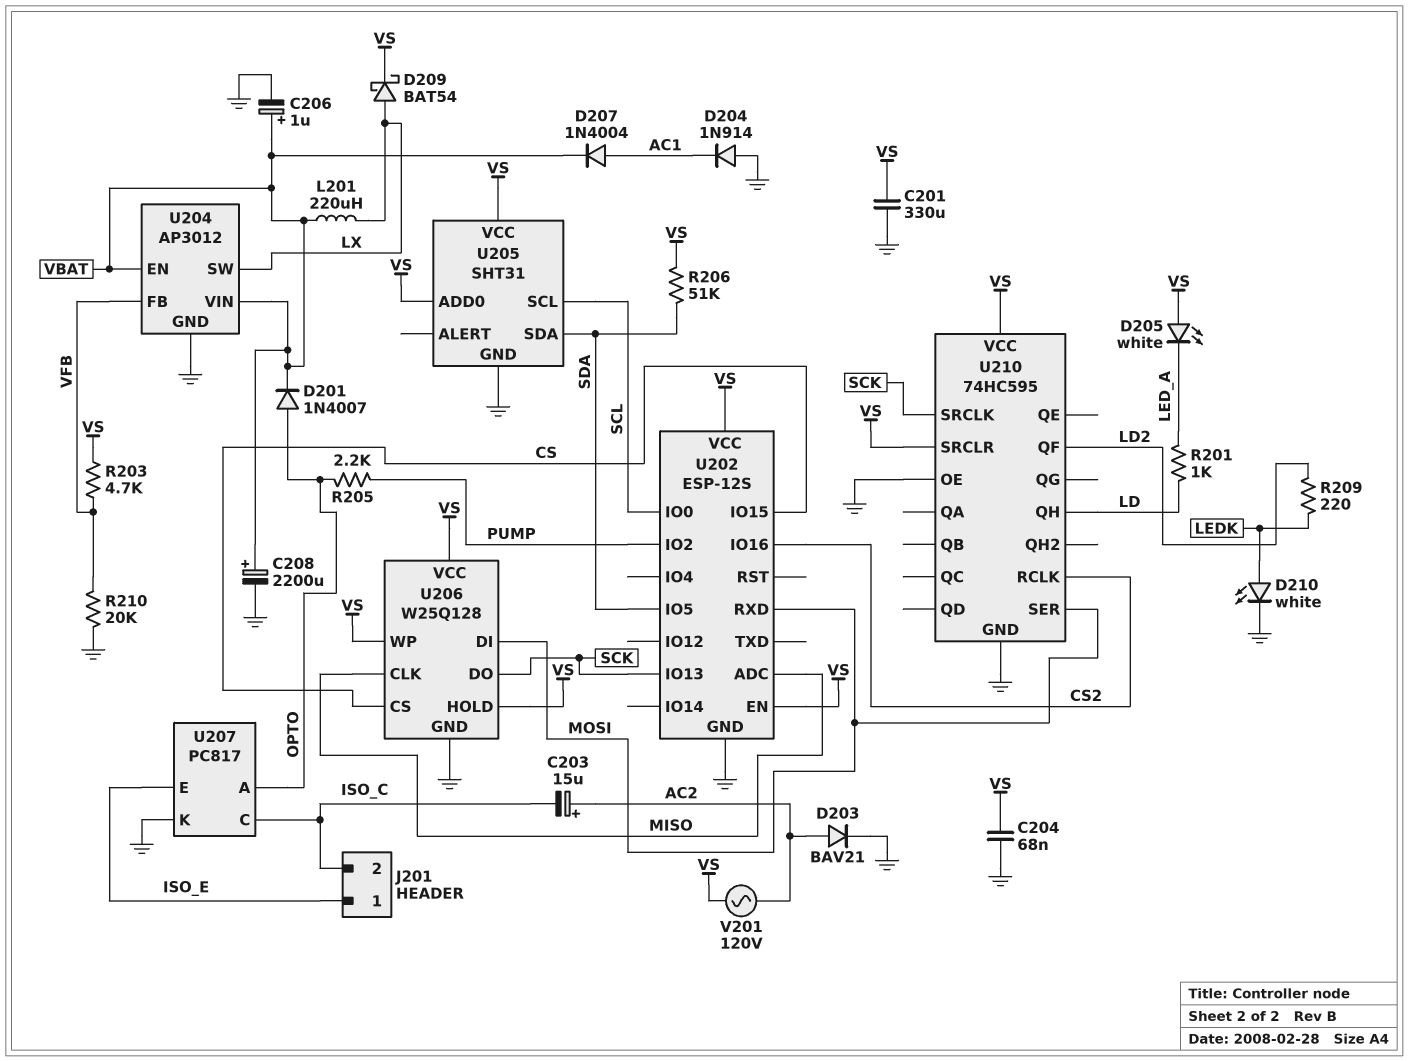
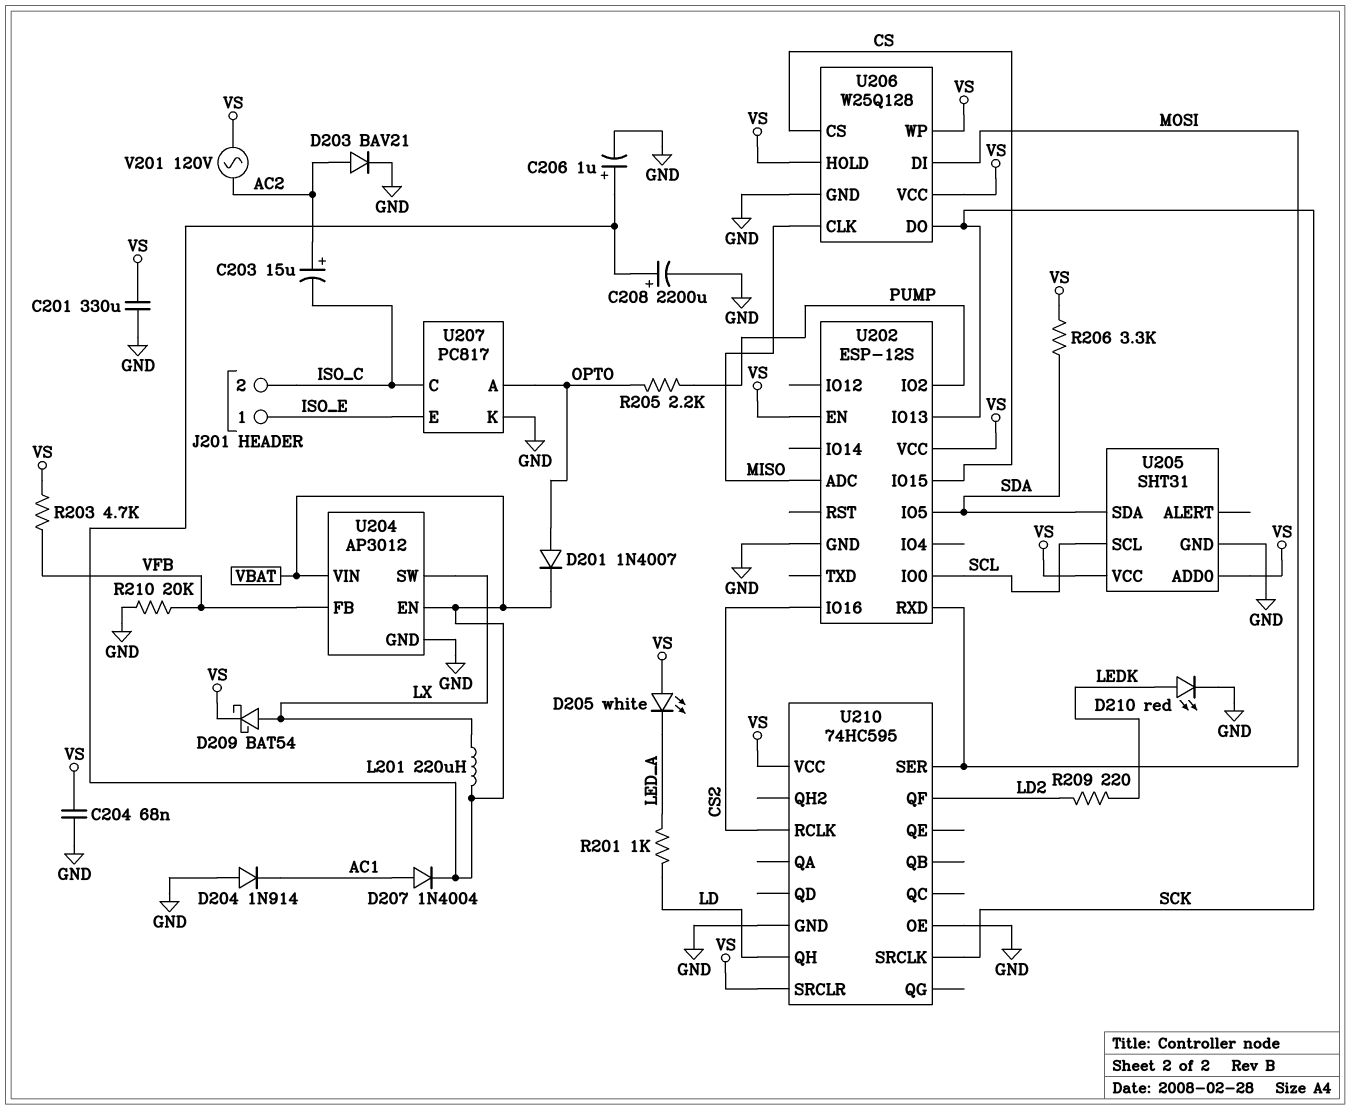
D210: LED white (A LEDK, K GND) -> LED red (A LEDK, K GND)
R206: 51k (SDA, VS) -> 3.3k (SDA, VS)

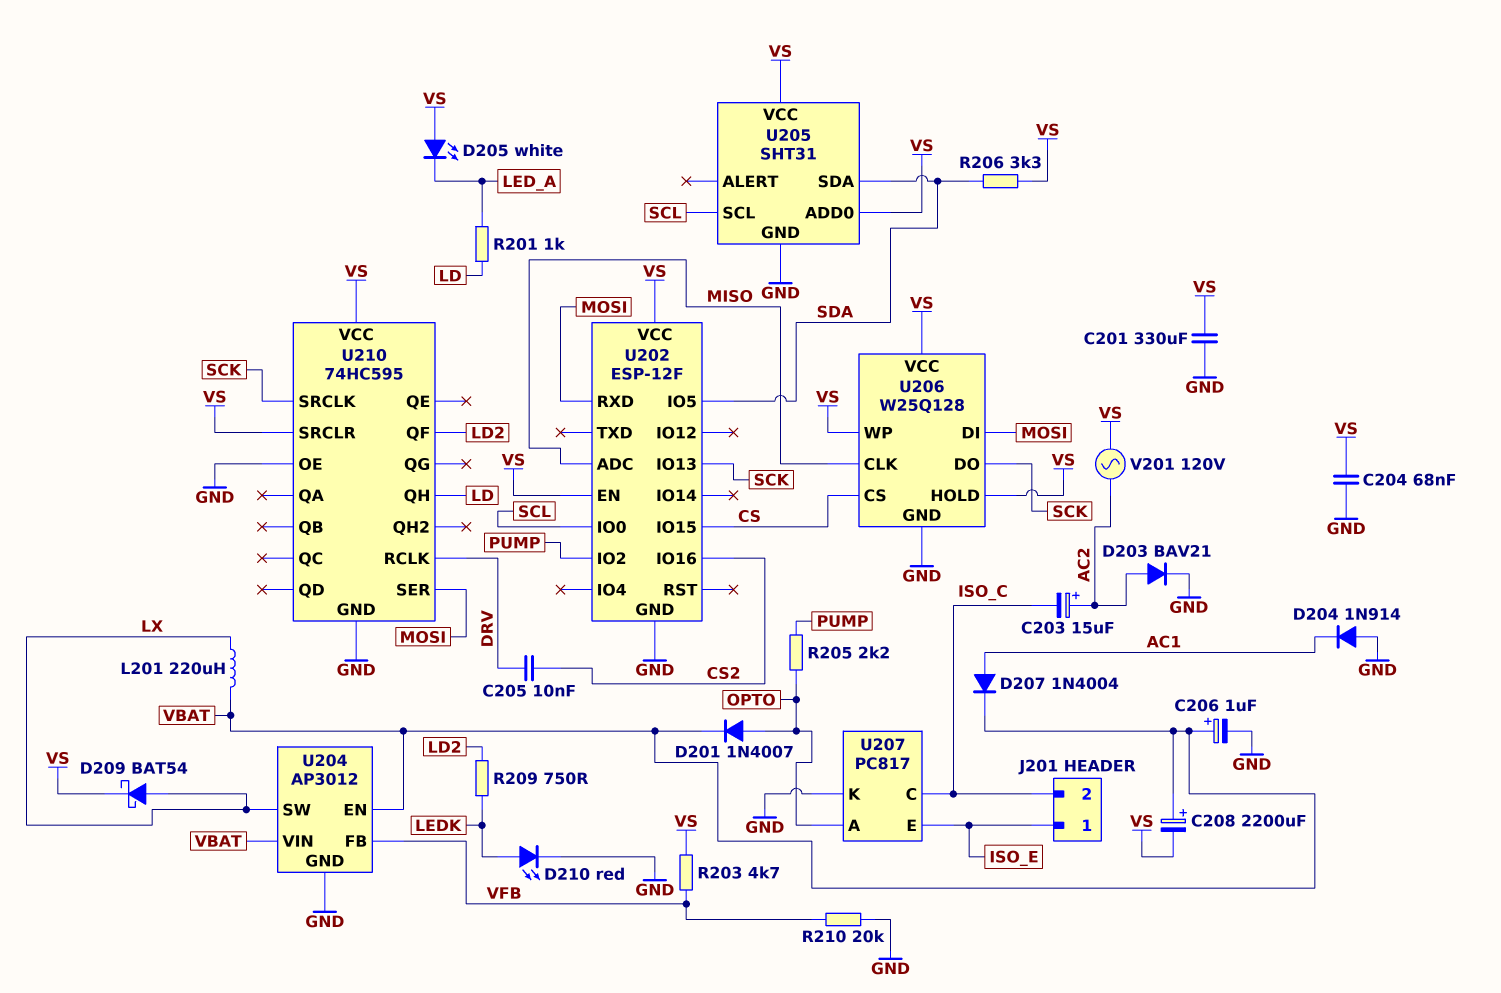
C205: none -> 10nF (CS2, DRV)
C208: 2200uF (plus VBAT, minus GND) -> 2200uF (plus VBAT, minus VS)
R209: 220 (LD2, LEDK) -> 750 (LD2, LEDK)
U202: ESP-12S -> ESP-12F
U210 pin RCLK: CS2 -> DRV

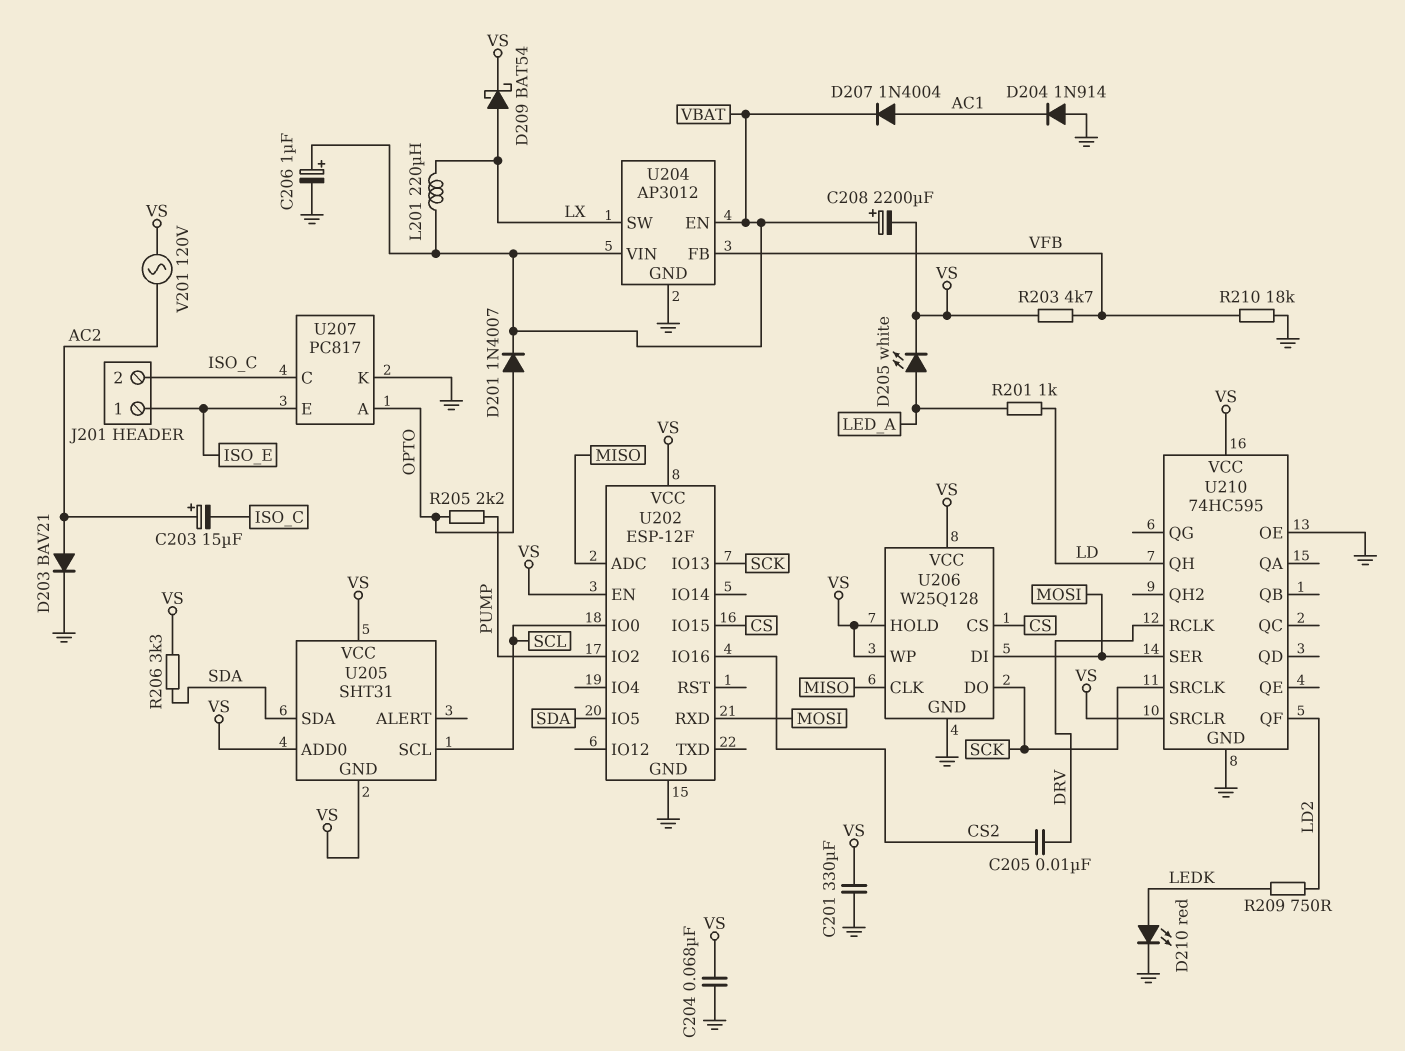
D205: LED white (A VS, K LED_A) -> LED white (A LED_A, K VS)
R210: 20k (GND, VFB) -> 18k (GND, VFB)
U205 pin GND: GND -> VS

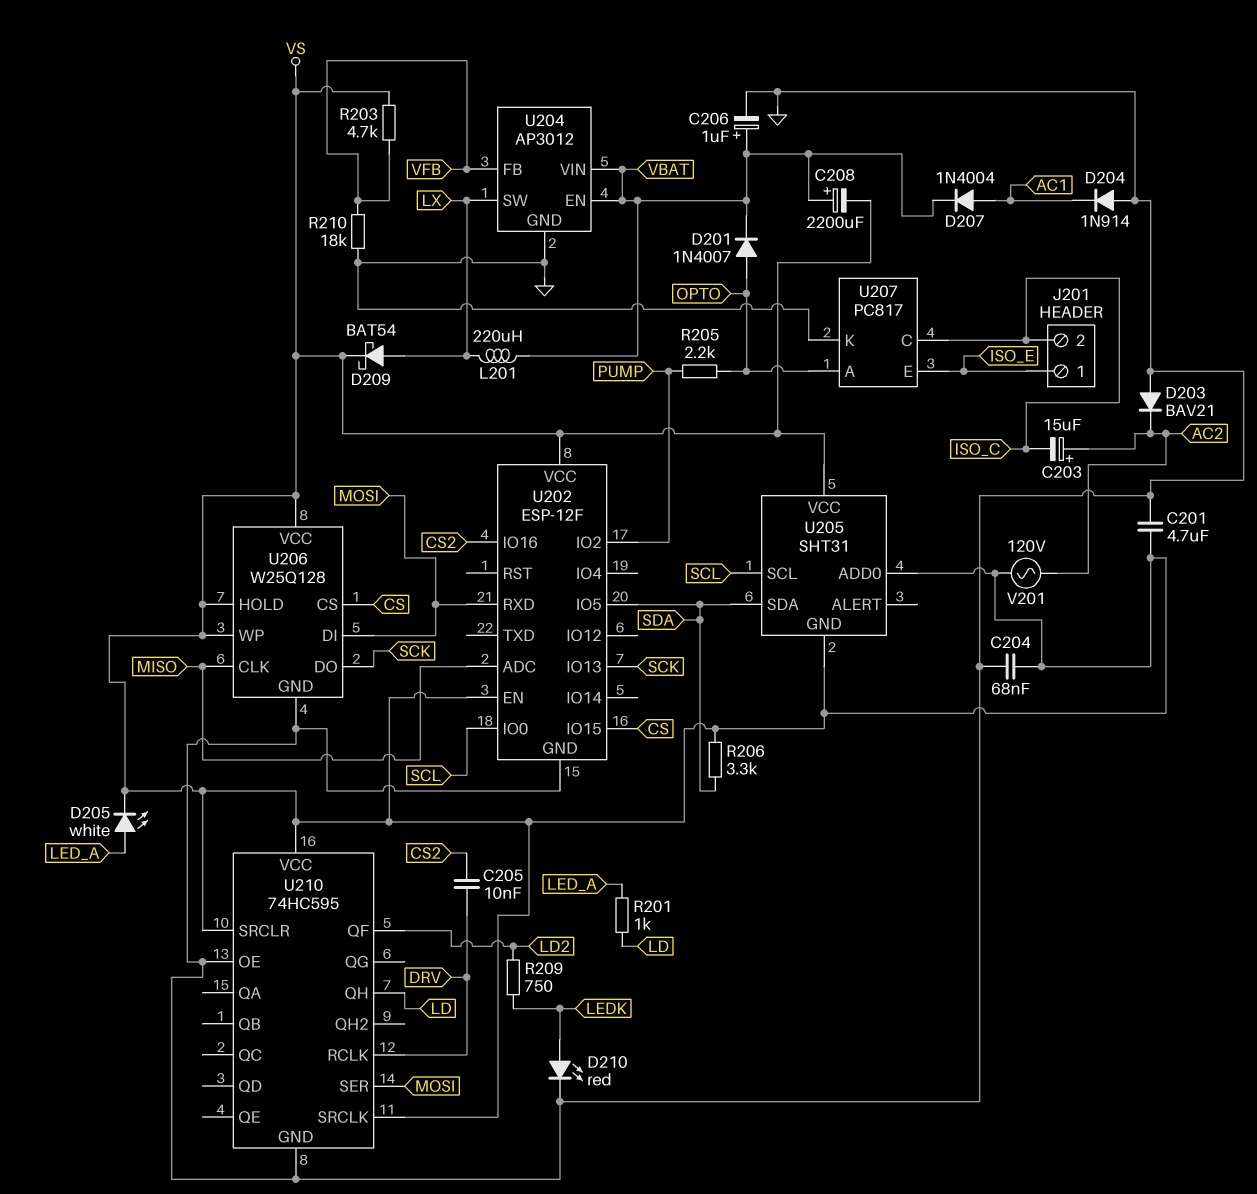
C201: 330uF (GND, VS) -> 4.7uF (GND, VS)
D203: diode BAV21 (A AC2, K GND) -> diode BAV21 (A GND, K AC2)
U210 pin SRCLK: SCK -> VS

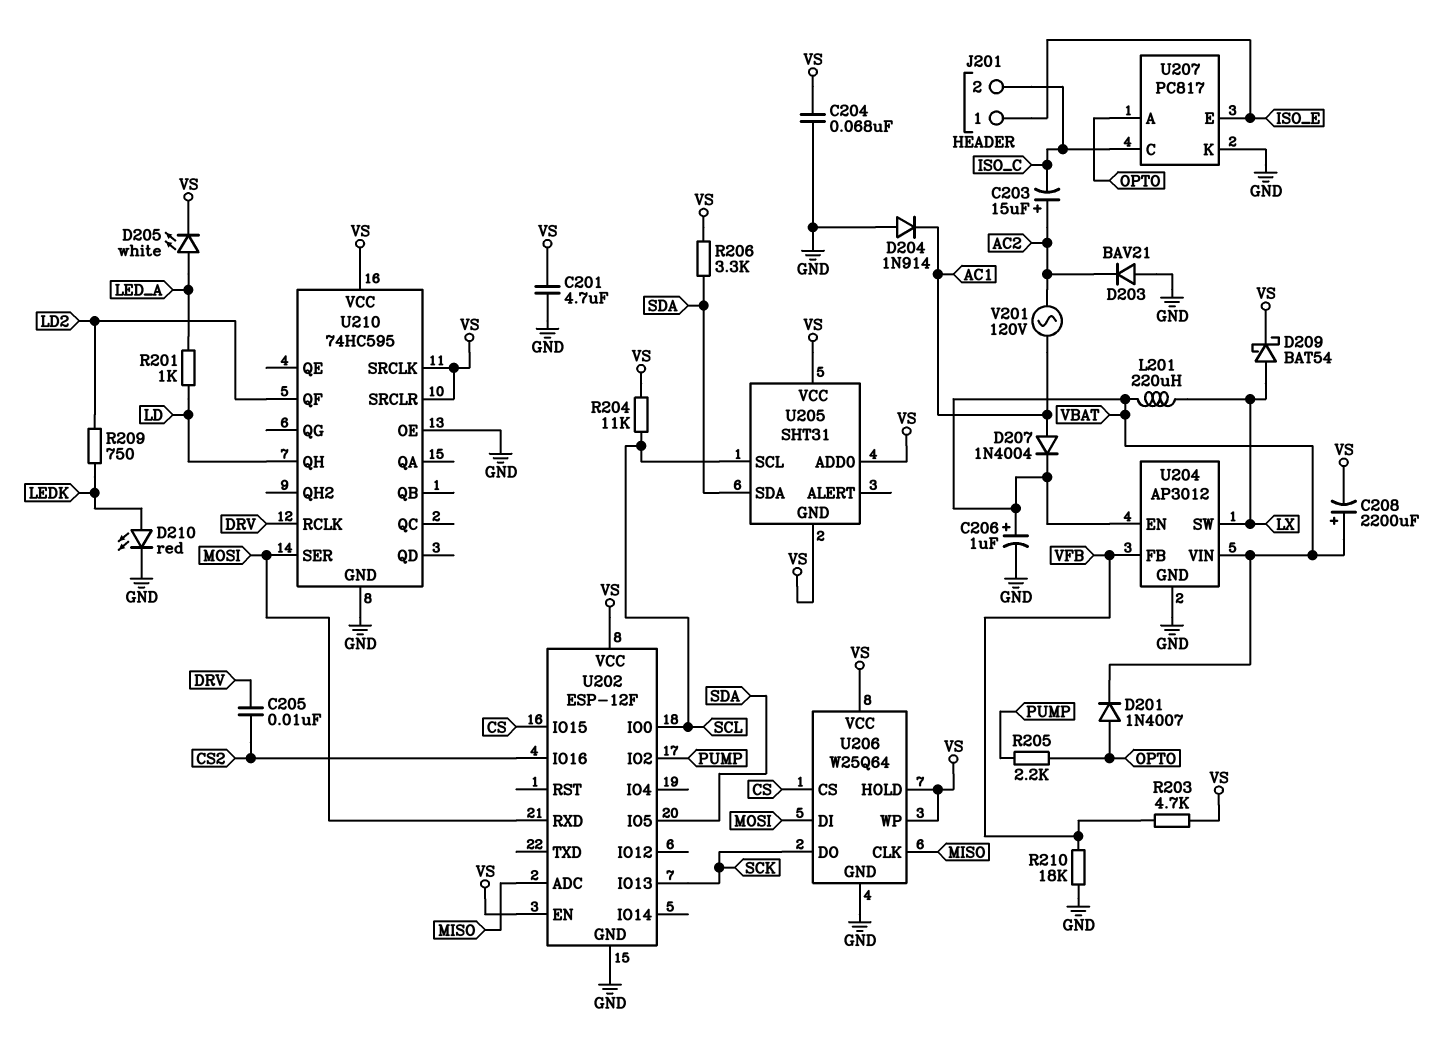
R204: none -> 11k (SCL, VS)
U206: W25Q128 -> W25Q64
V201: AC 120V (AC2, VS) -> AC 120V (AC1, AC2)

